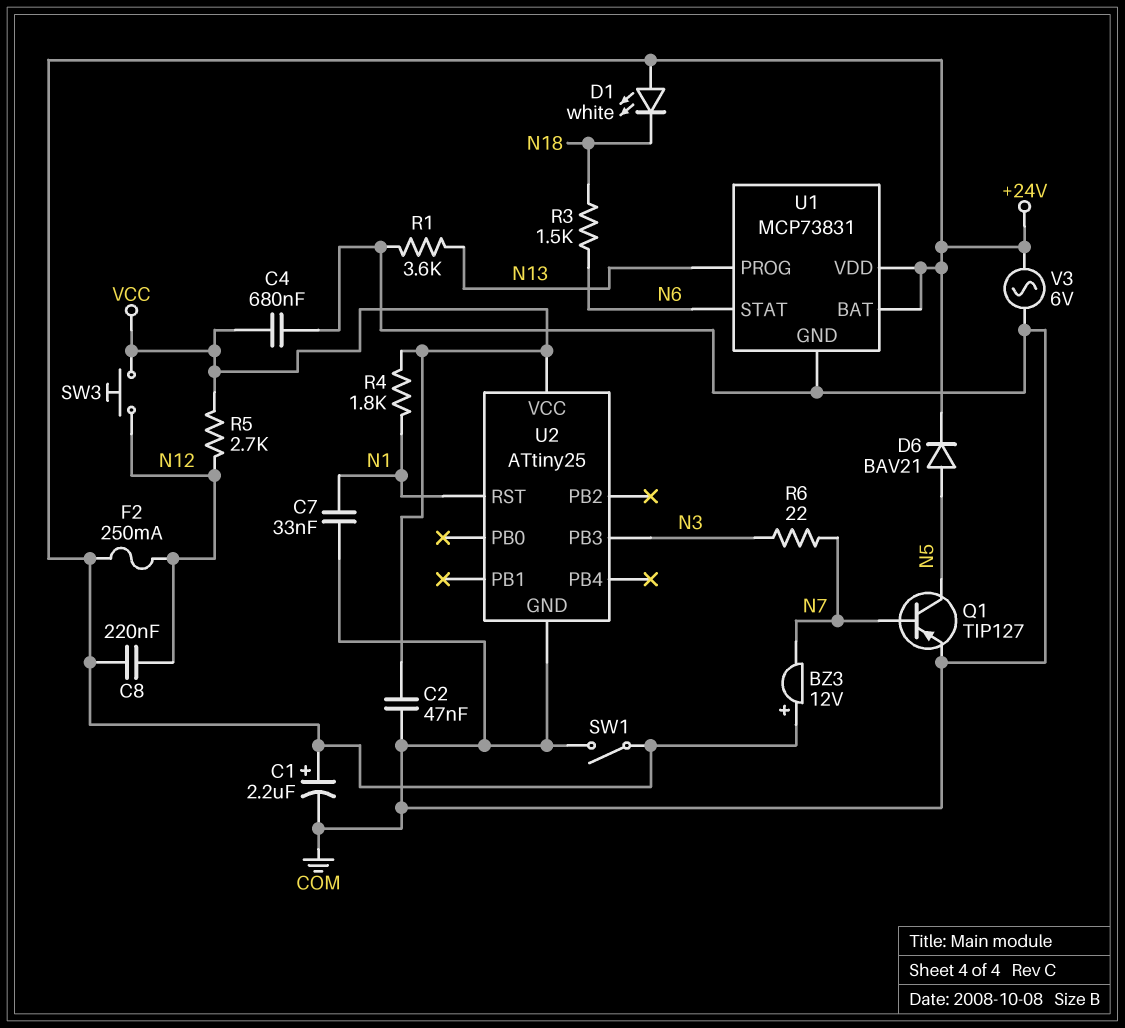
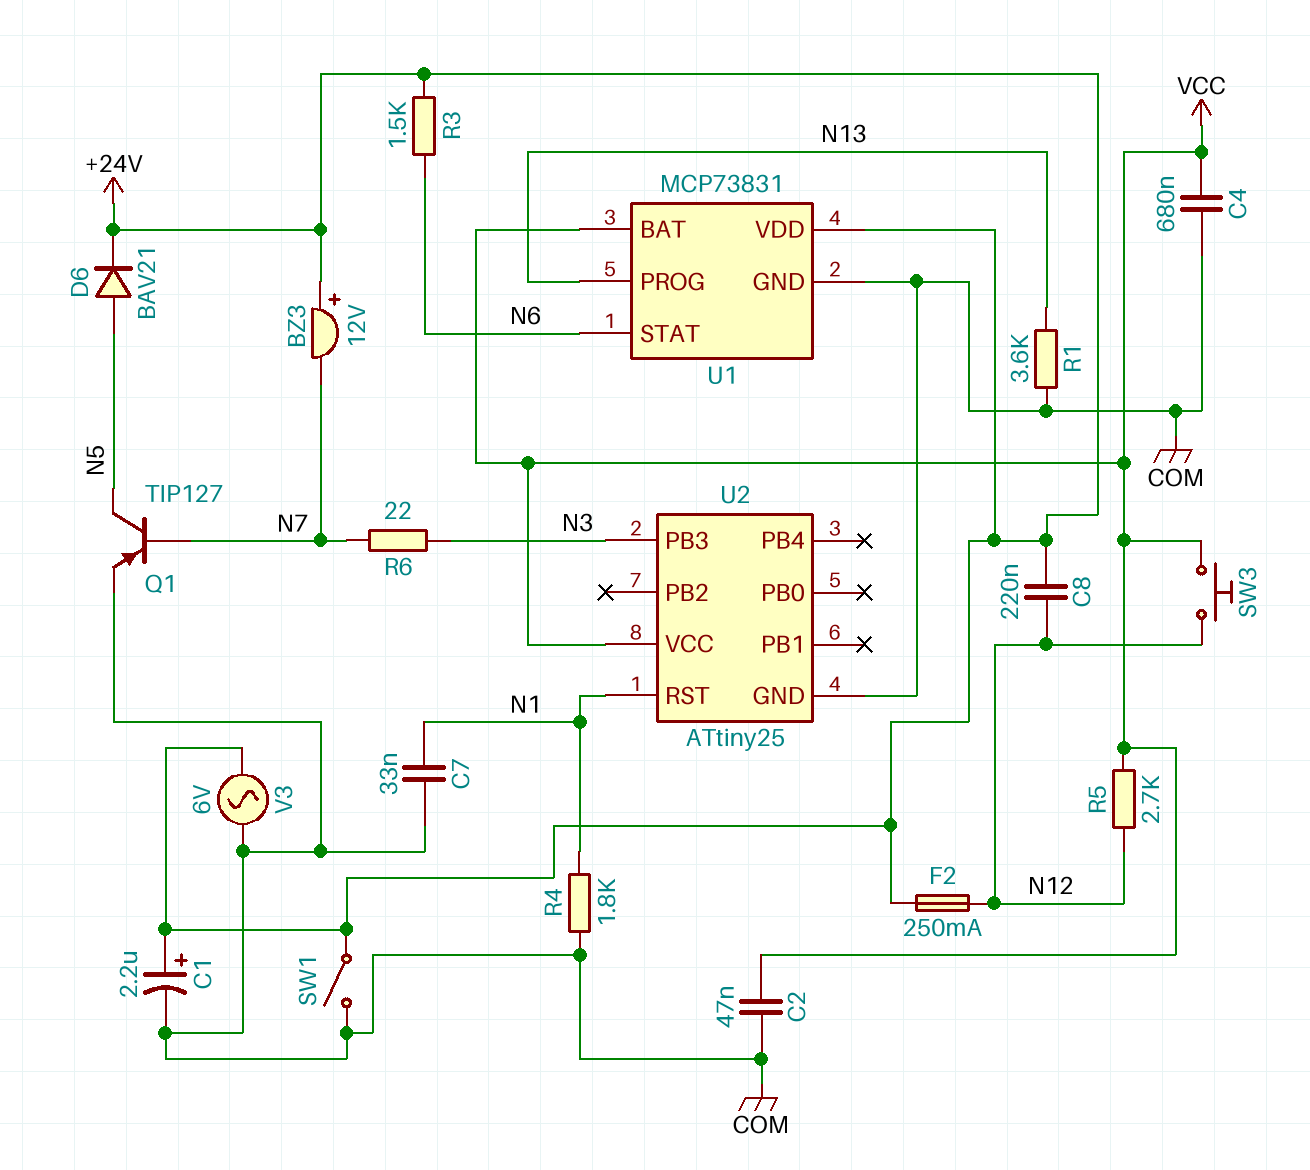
D1: LED white (A +24V, K N18) -> none
R3: 1.5k (N6, N18) -> 1.5k (+24V, N6)
R4: 1.8k (N1, VCC) -> 1.8k (COM, N1)
U1 pin BAT: +24V -> VCC

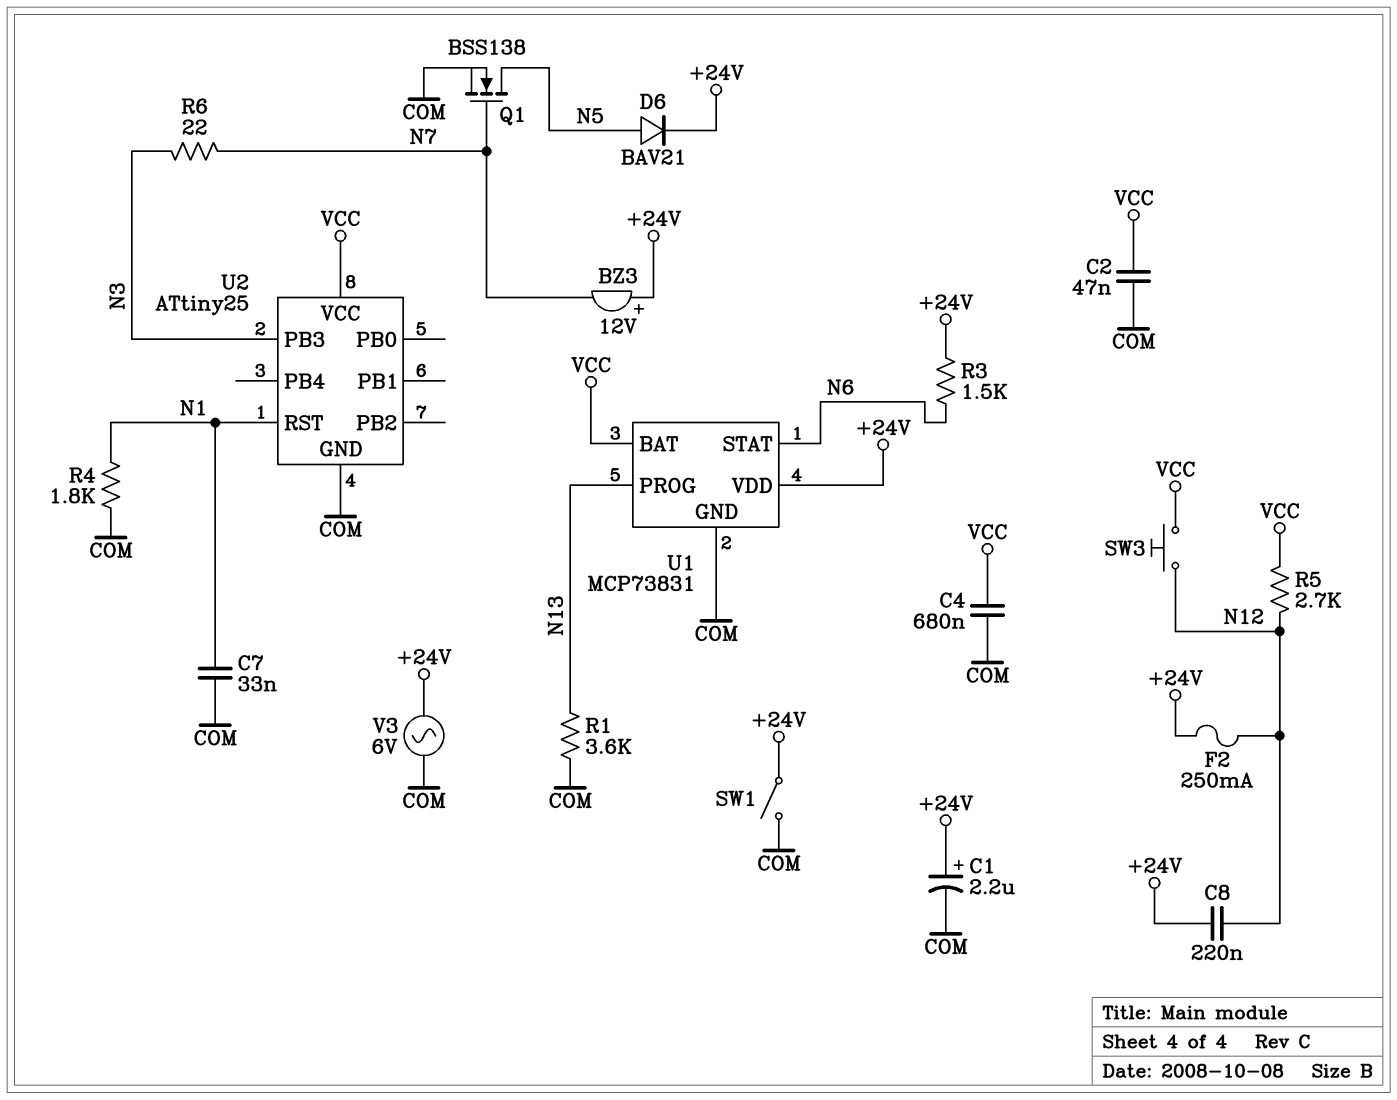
Q1: PNP TIP127 (B N7, C N5, E COM) -> NMOS BSS138 (G N7, D N5, S COM)

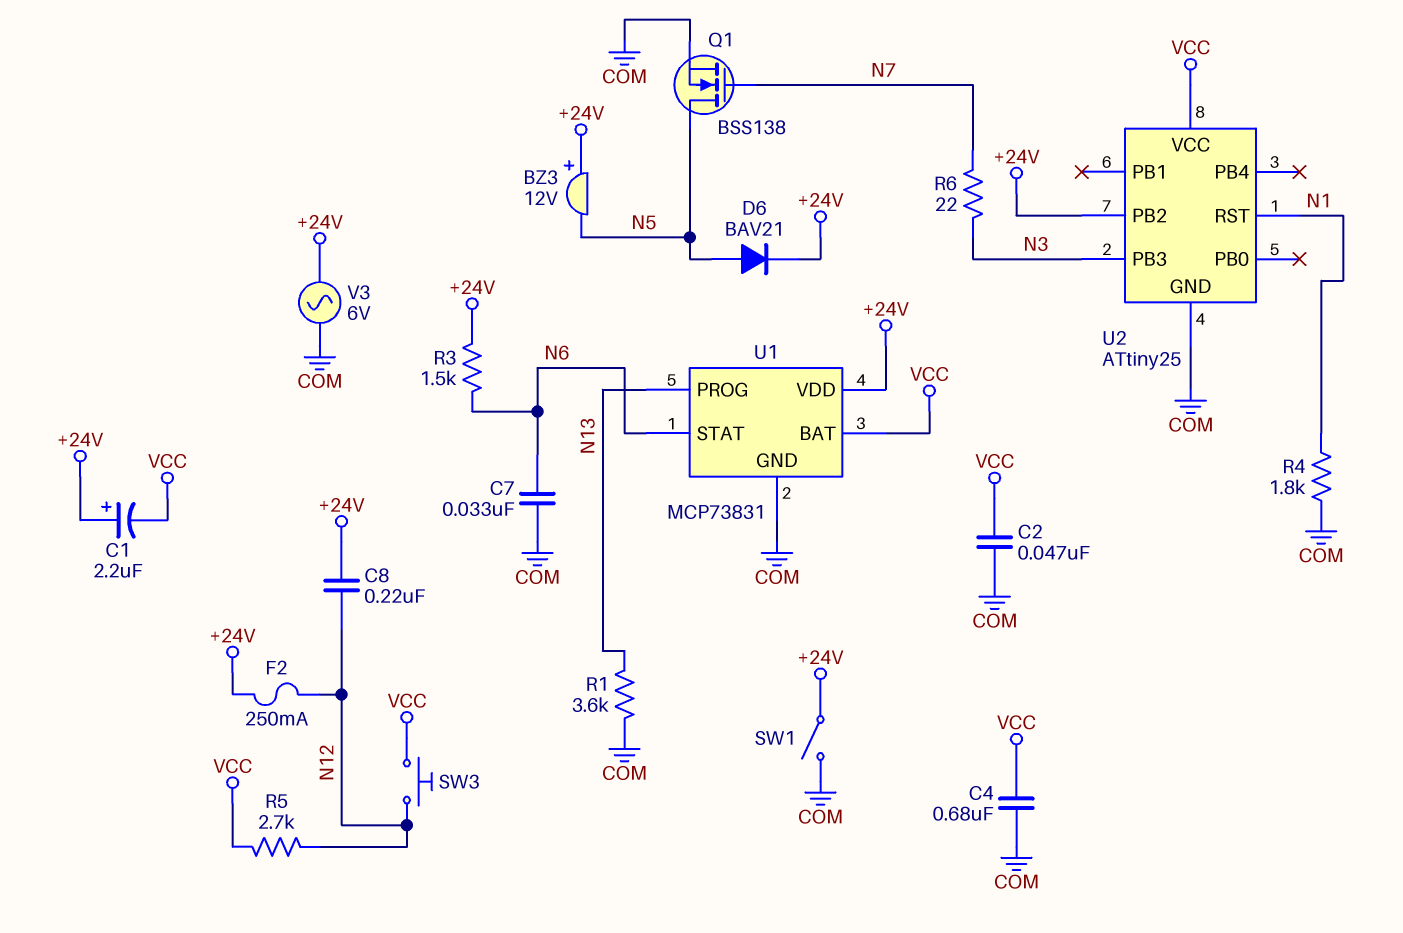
BZ3: buzzer 12V (plus +24V, minus N7) -> buzzer 12V (plus +24V, minus N5)
C1: 2.2uF (plus +24V, minus COM) -> 2.2uF (plus +24V, minus VCC)
C7: 33nF (COM, N1) -> 33nF (COM, N6)
U2 pin PB2: none -> +24V

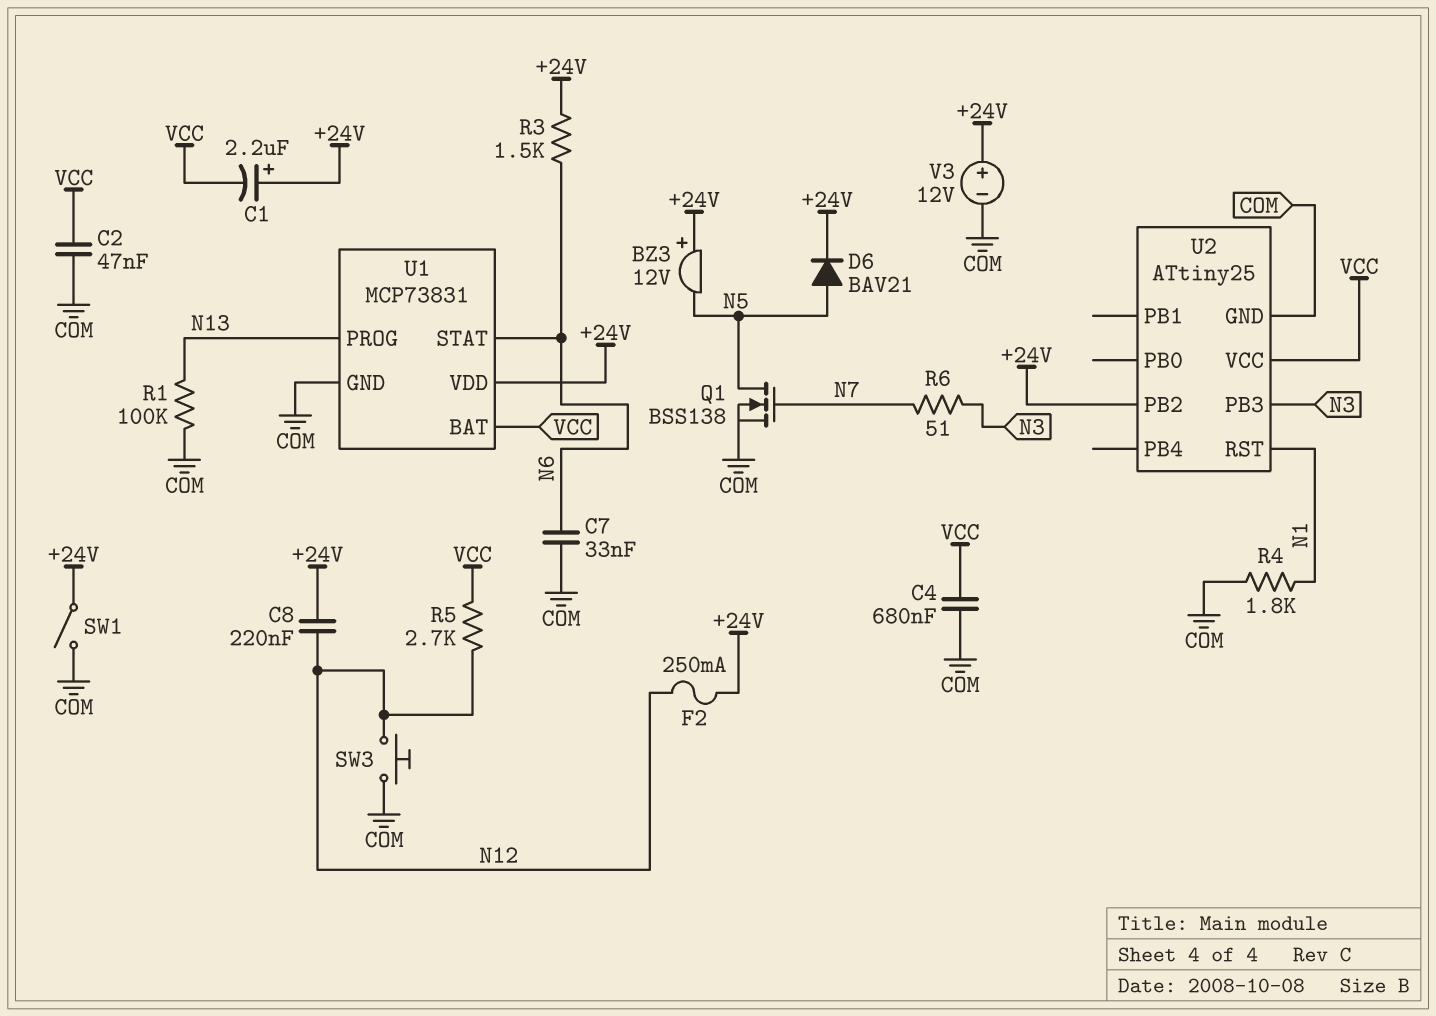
R1: 3.6k (COM, N13) -> 100k (COM, N13)
R6: 22 (N3, N7) -> 51 (N3, N7)
SW3: button (N12, VCC) -> button (COM, N12)
V3: AC 6V (+24V, COM) -> 12V (plus +24V, minus COM)

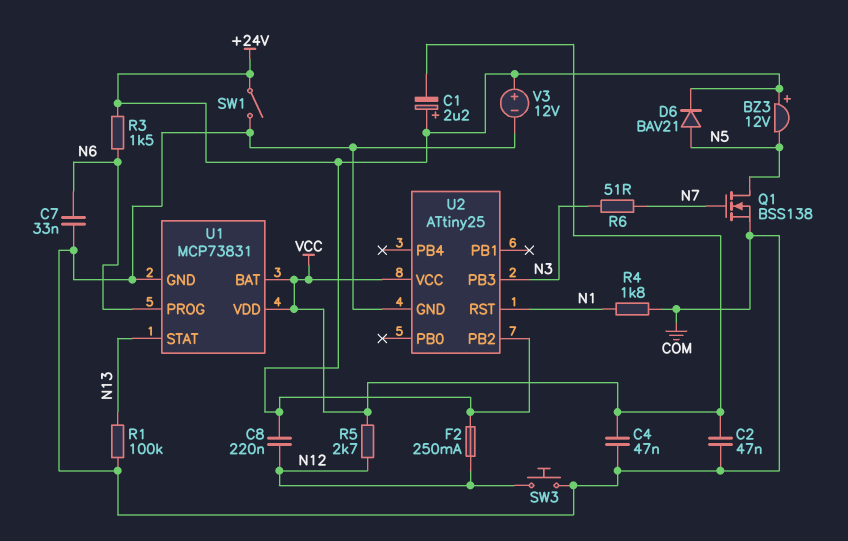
C4: 680nF (COM, VCC) -> 47nF (COM, VCC)
U1 pin PROG: N13 -> N6
U1 pin STAT: N6 -> N13
U1 pin VDD: +24V -> VCC

